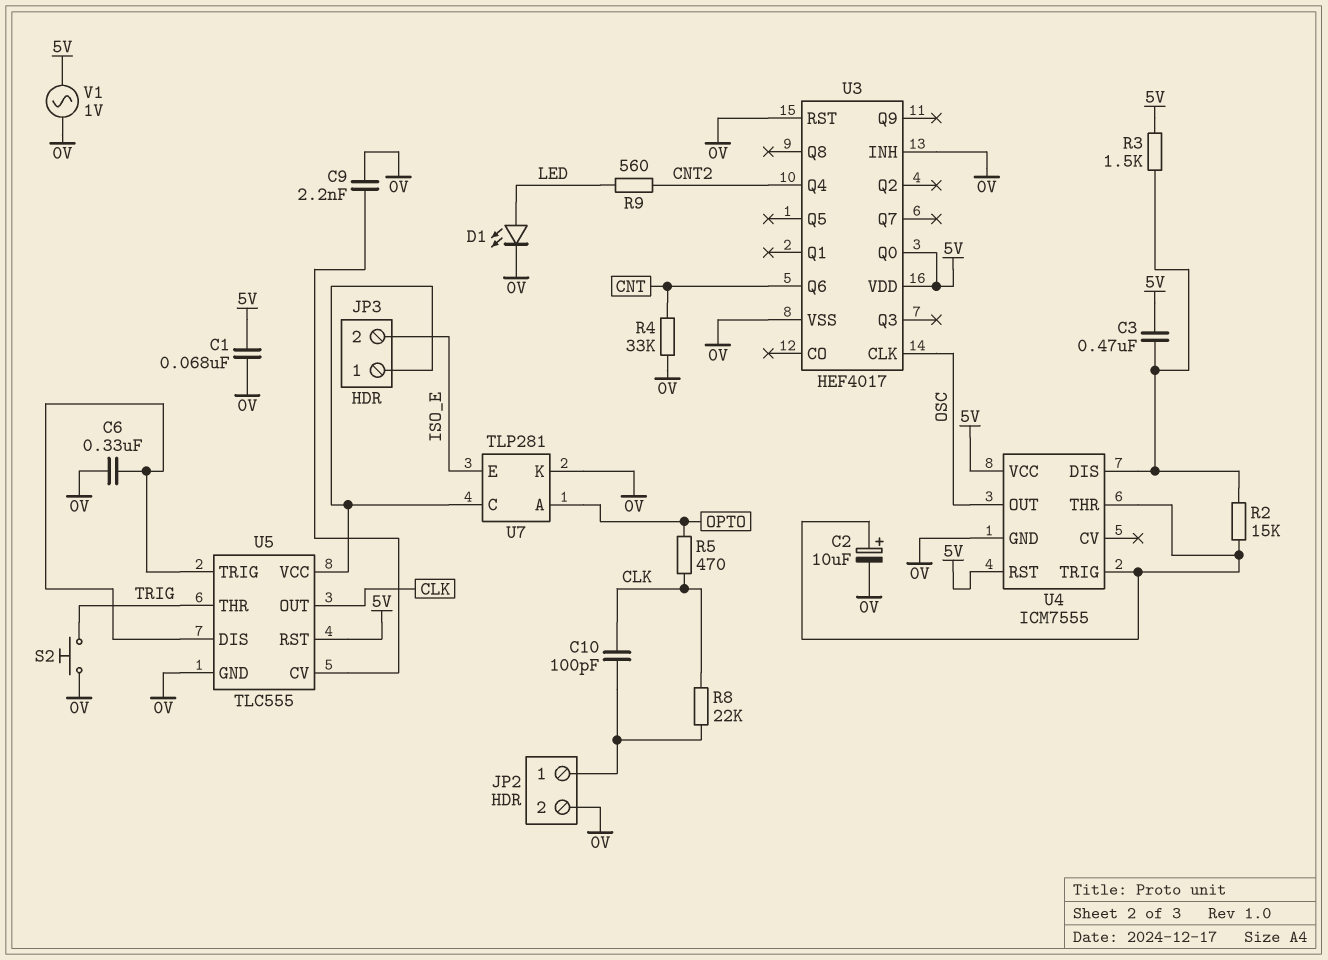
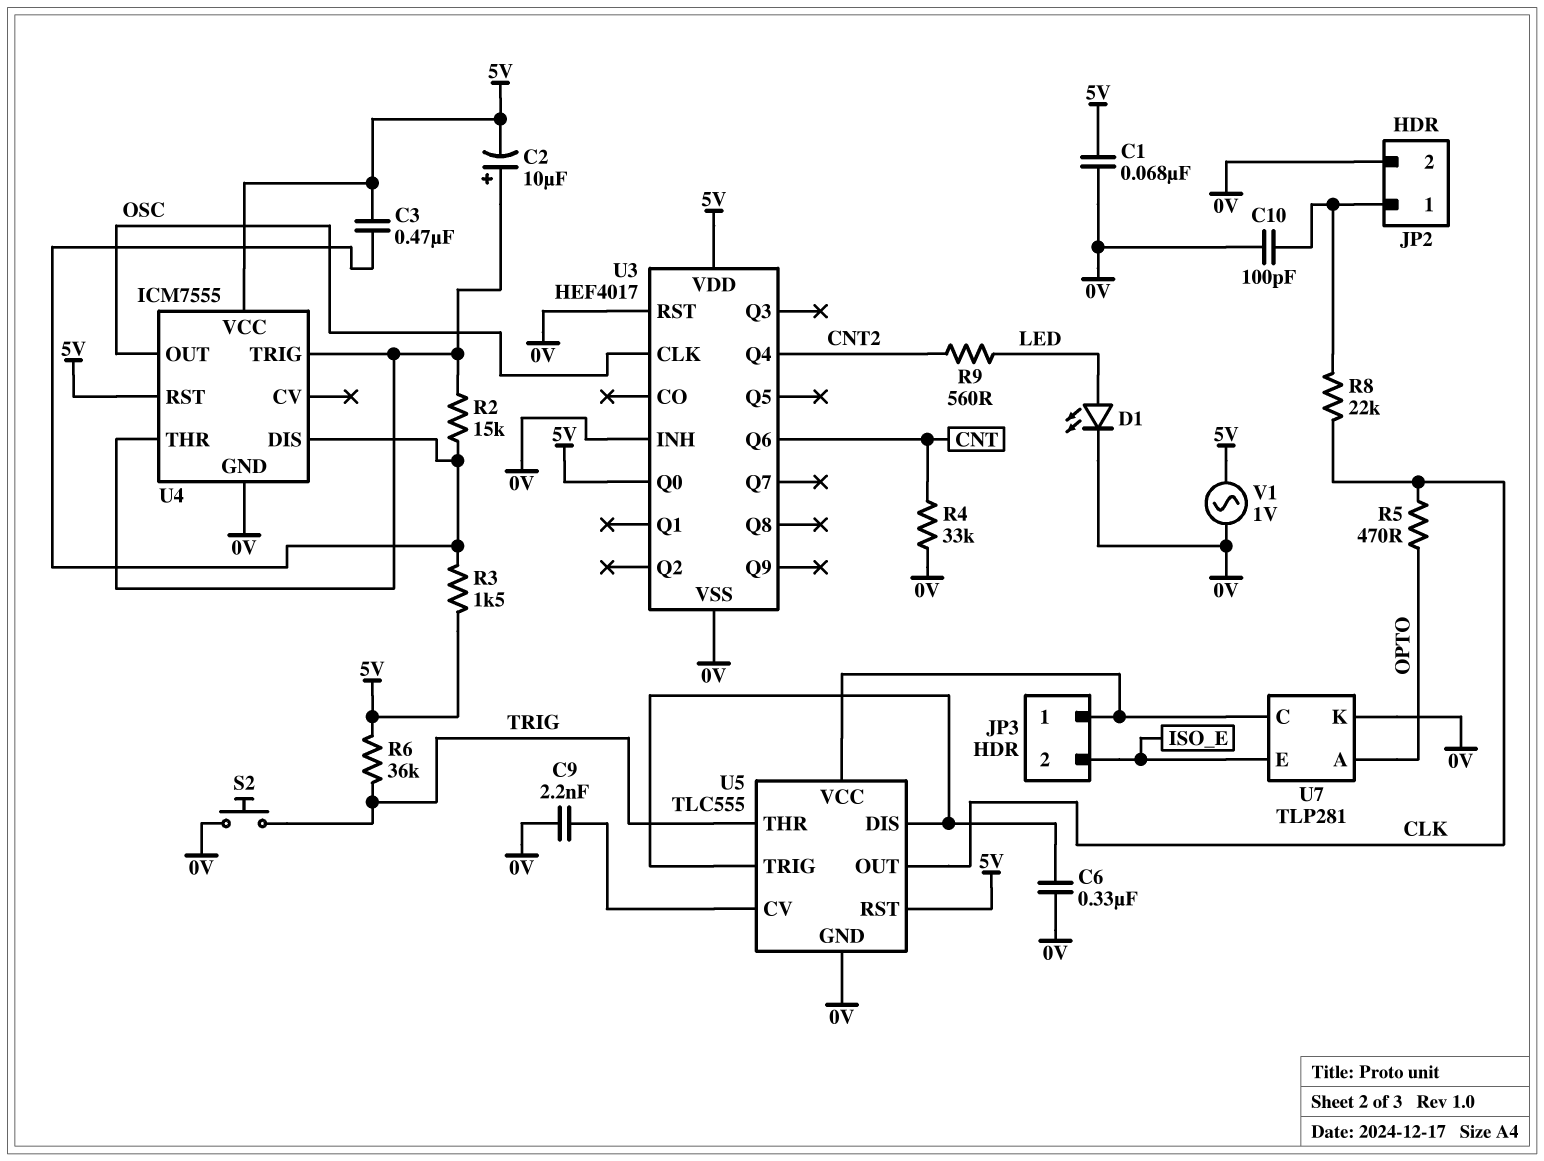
C2: 10uF (plus U4/THR, minus 0V) -> 10uF (plus U4/THR, minus 5V)
C10: 100pF (CLK, JP2/1) -> 100pF (0V, JP2/1)
R6: none -> 36k (5V, TRIG)

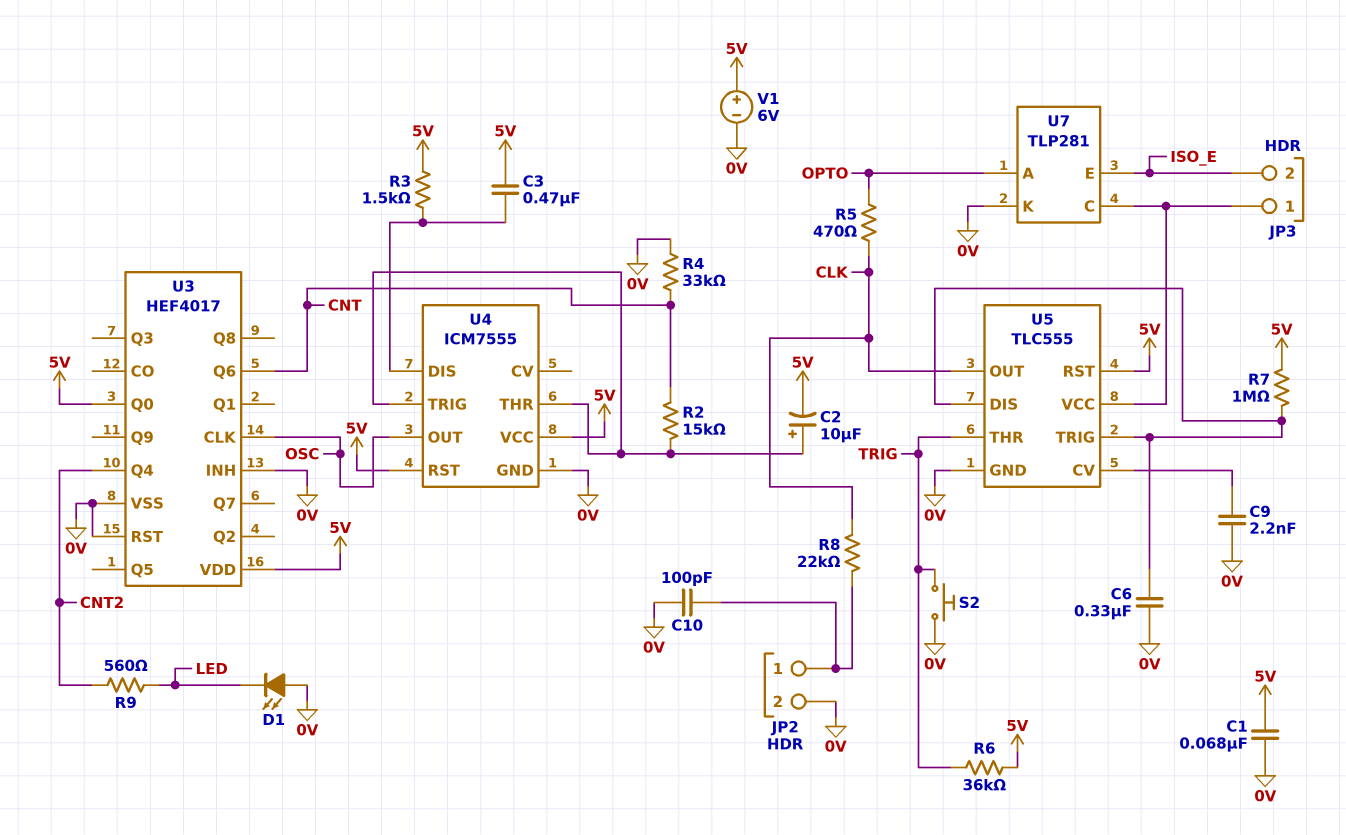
D1: LED (A LED, K 0V) -> LED (A 0V, K LED)
R2: 15k (U4/DIS, U4/THR) -> 15k (CNT, U4/THR)
R7: none -> 1M (5V, U5/DIS)
V1: AC 1V (0V, 5V) -> 6V (plus 5V, minus 0V)

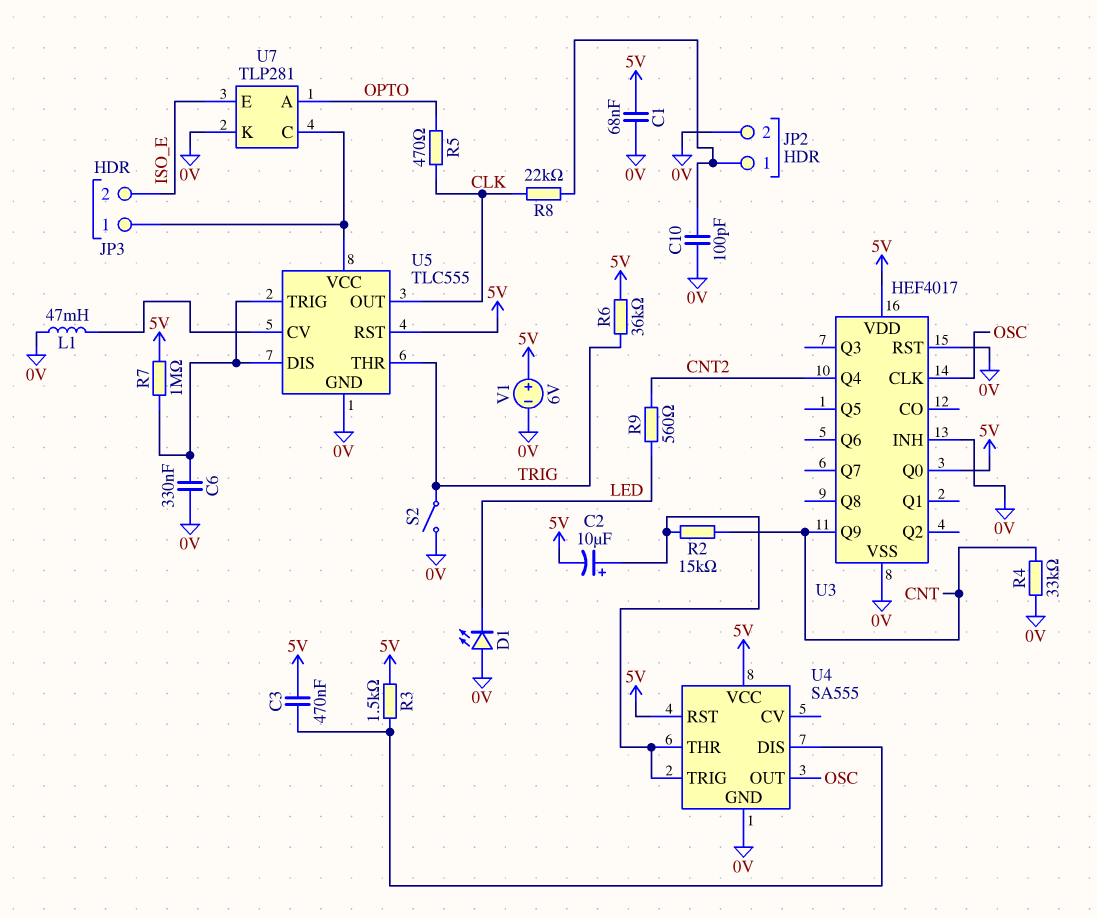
C9: 2.2nF (0V, U5/CV) -> none
L1: none -> 47mH (0V, U5/CV)
S2: button (0V, TRIG) -> switch (0V, TRIG)
U3 pin Q6: CNT -> none
U3 pin Q9: none -> CNT
U4: ICM7555 -> SA555

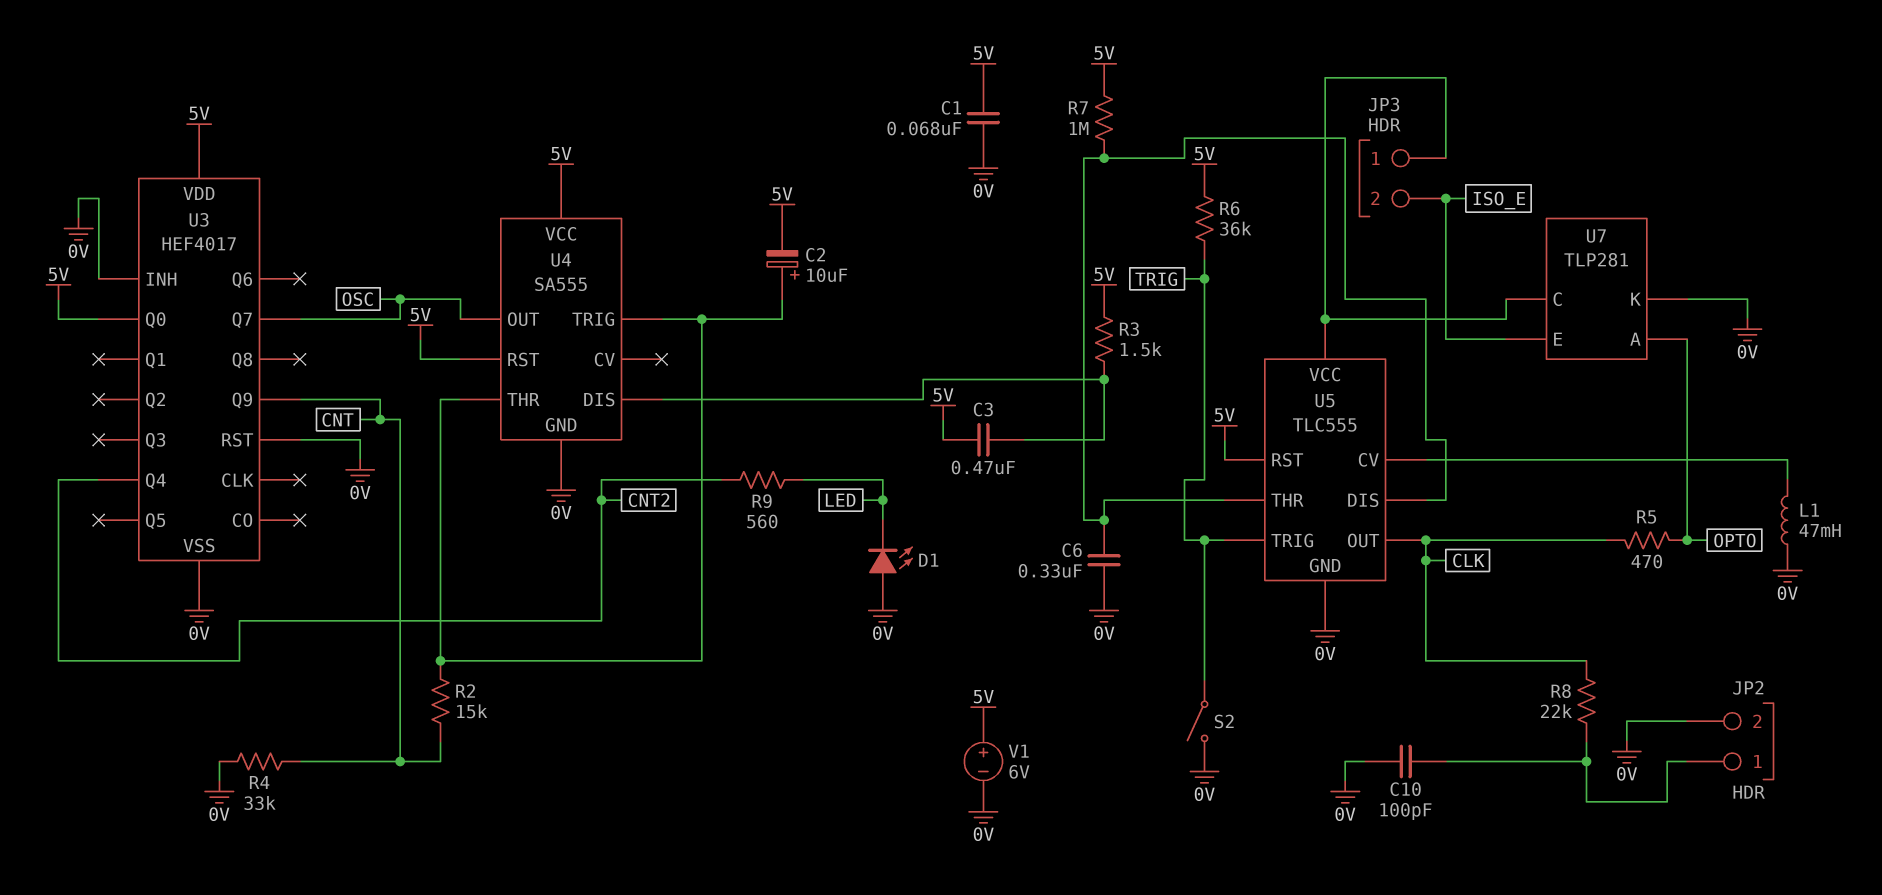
U3 pin CLK: OSC -> none
U3 pin Q7: none -> OSC
U5 pin THR: TRIG -> U5/DIS
U5 pin TRIG: U5/DIS -> TRIG

